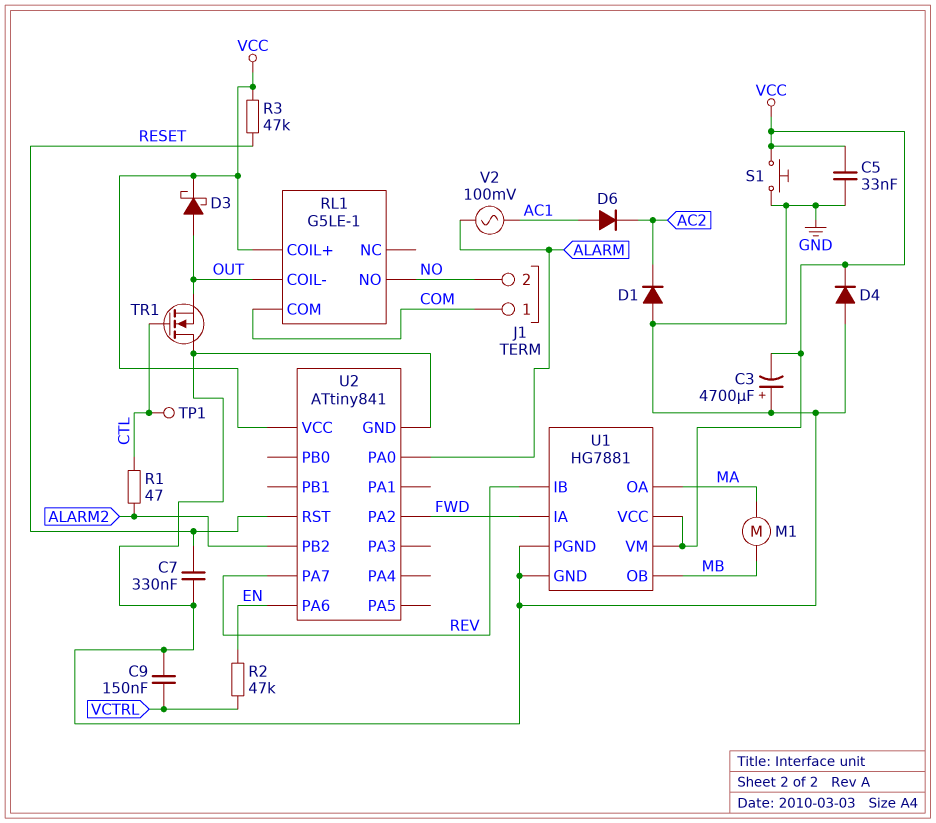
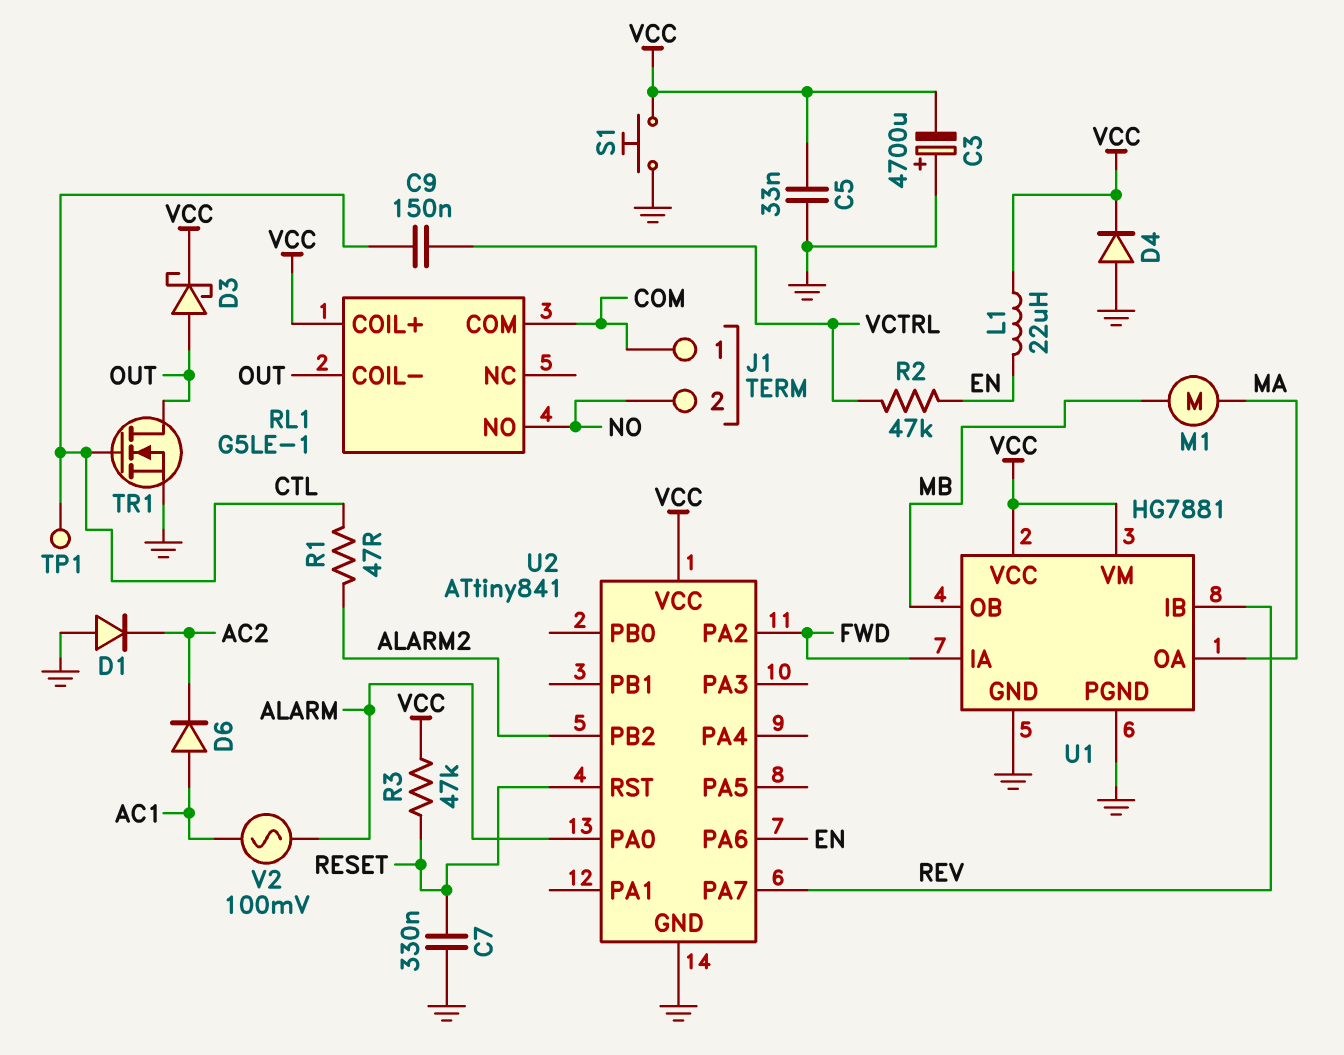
C9: 150nF (GND, VCTRL) -> 150nF (CTL, VCTRL)
L1: none -> 22uH (EN, VCC)
TR1: NMOS (G CTL, D GND, S OUT) -> NMOS (G CTL, D OUT, S GND)

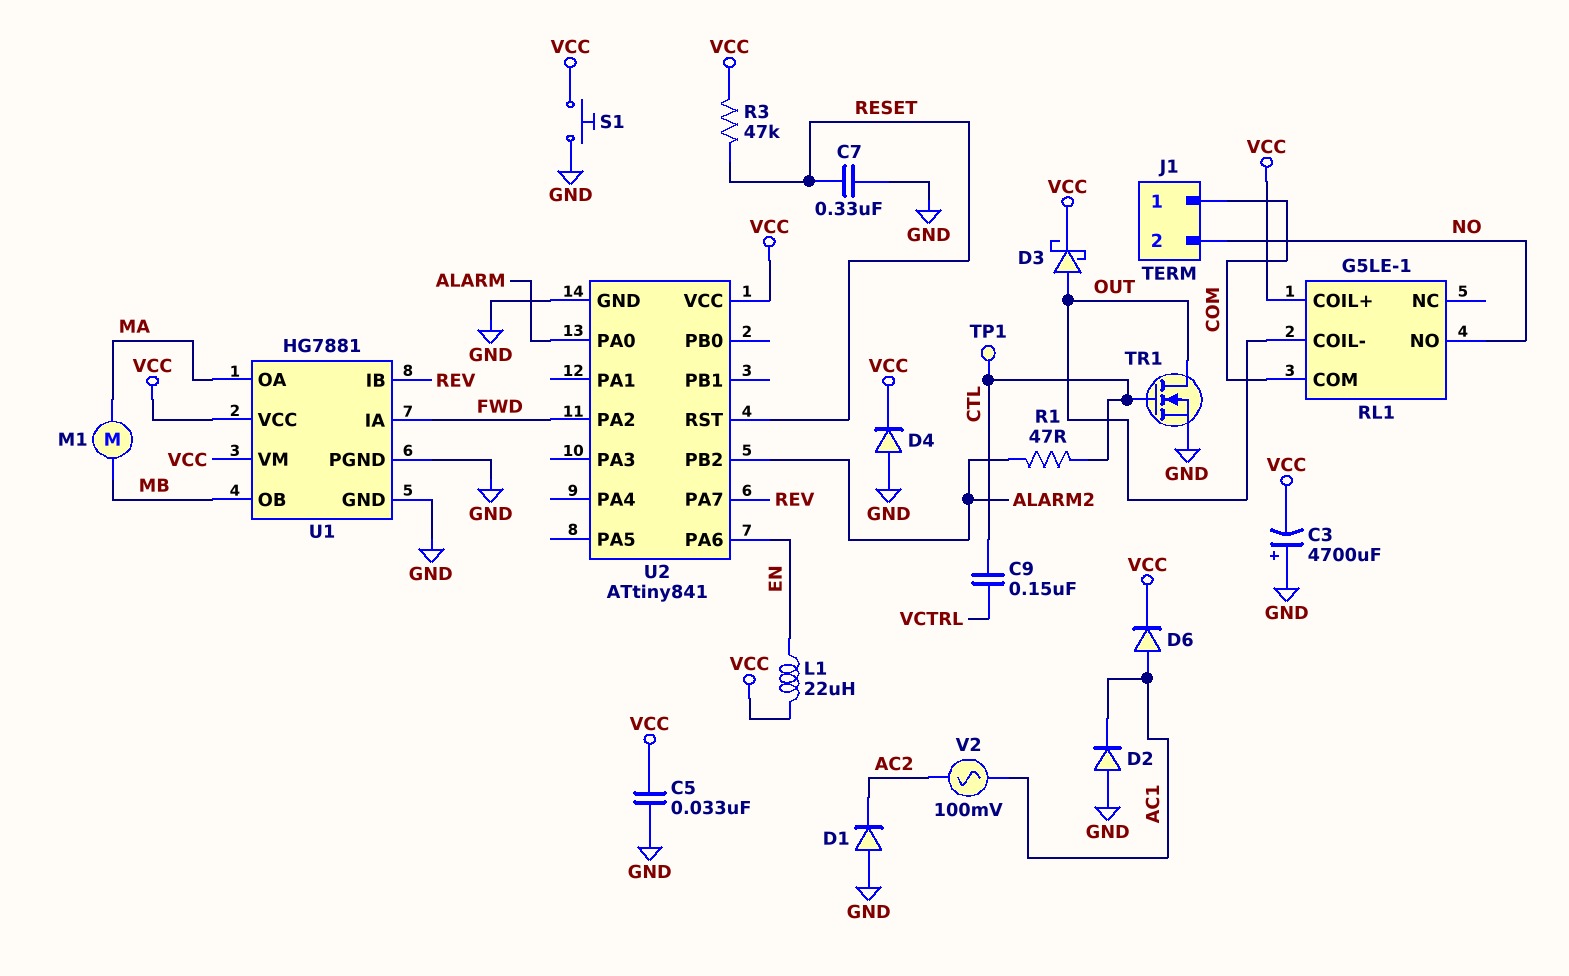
D2: none -> diode (A GND, K AC1)
D6: diode (A AC1, K AC2) -> diode (A AC1, K VCC)
R2: 47k (EN, VCTRL) -> none
V2: AC 100mV (AC1, ALARM) -> AC 100mV (AC1, AC2)

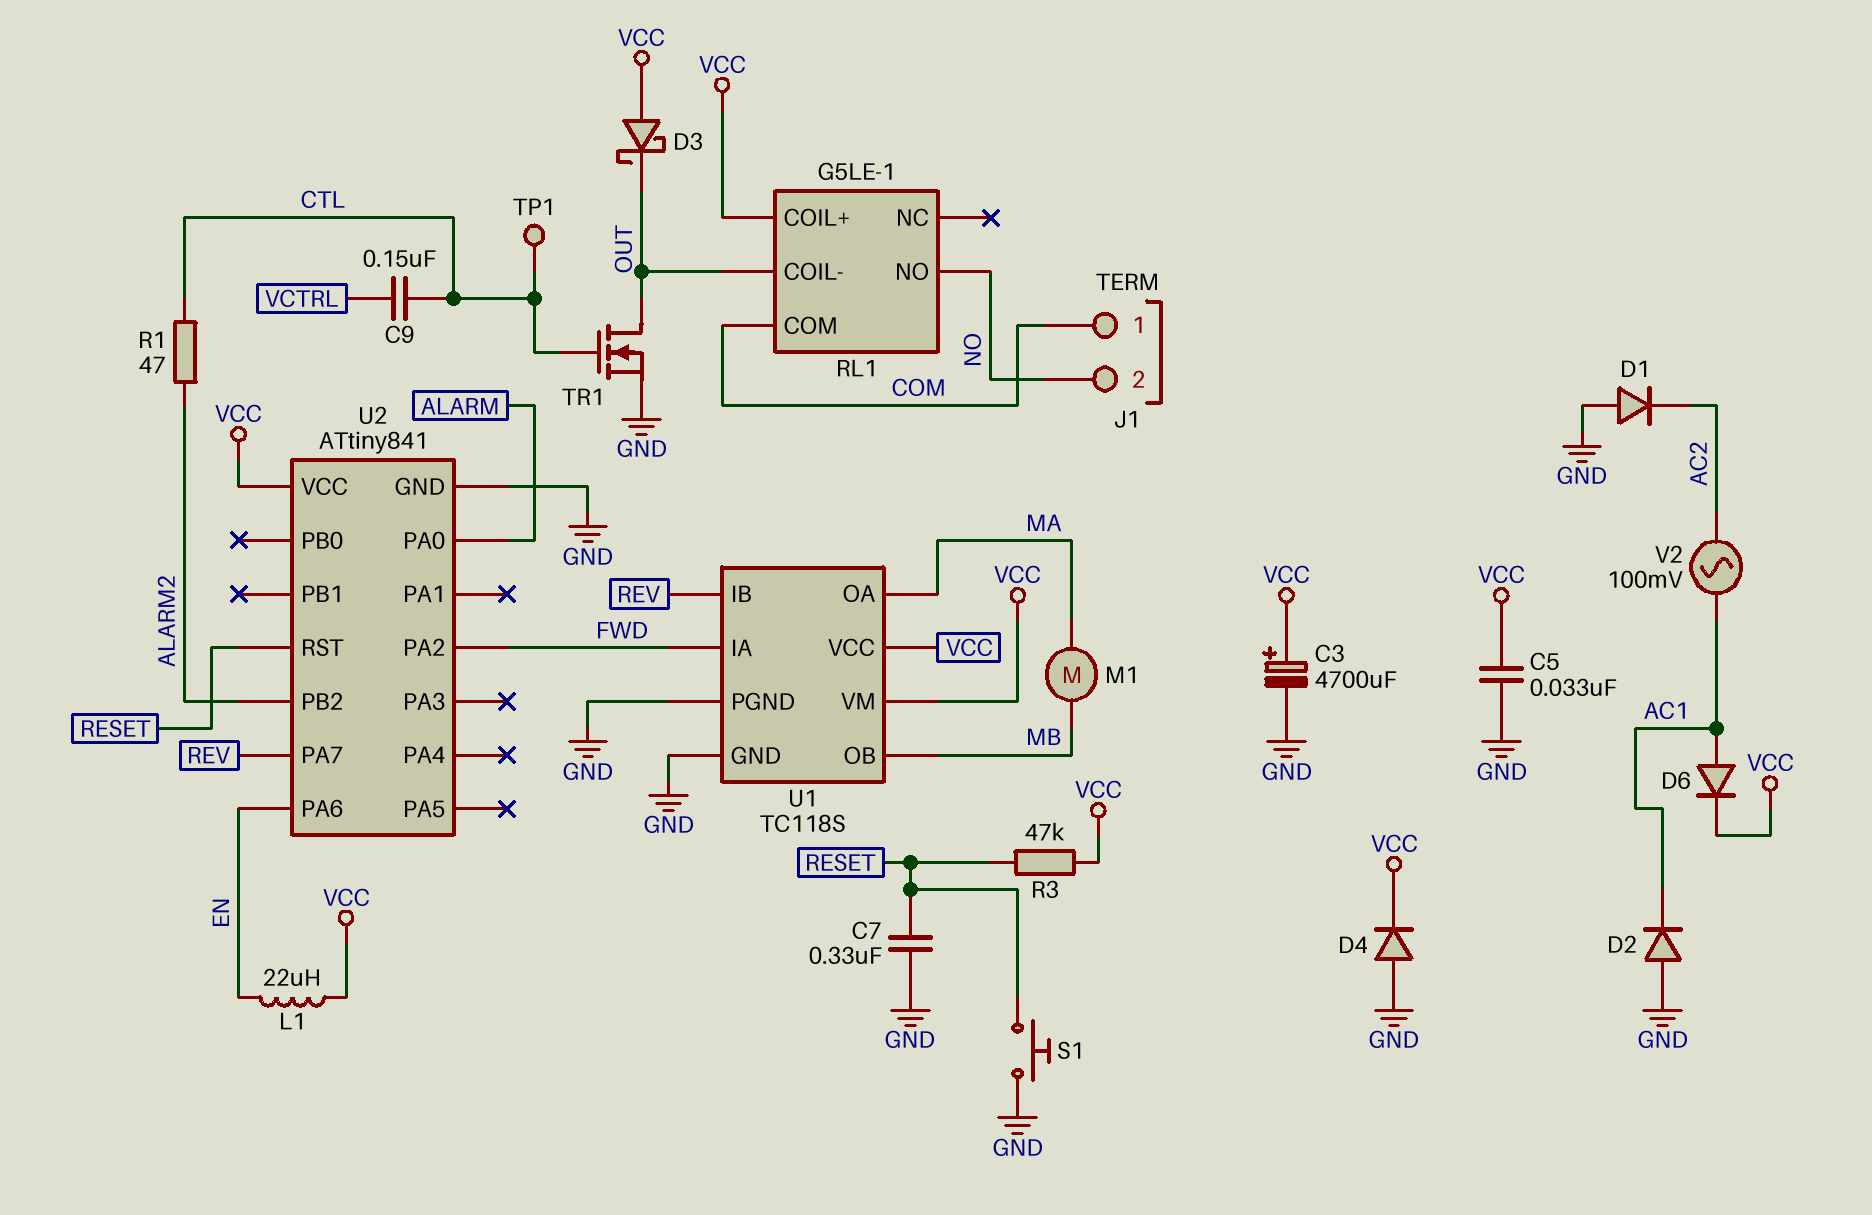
C3: 4700uF (plus GND, minus VCC) -> 4700uF (plus VCC, minus GND)
D3: schottky (A OUT, K VCC) -> schottky (A VCC, K OUT)
S1: button (GND, VCC) -> button (GND, RESET)
U1: HG7881 -> TC118S

